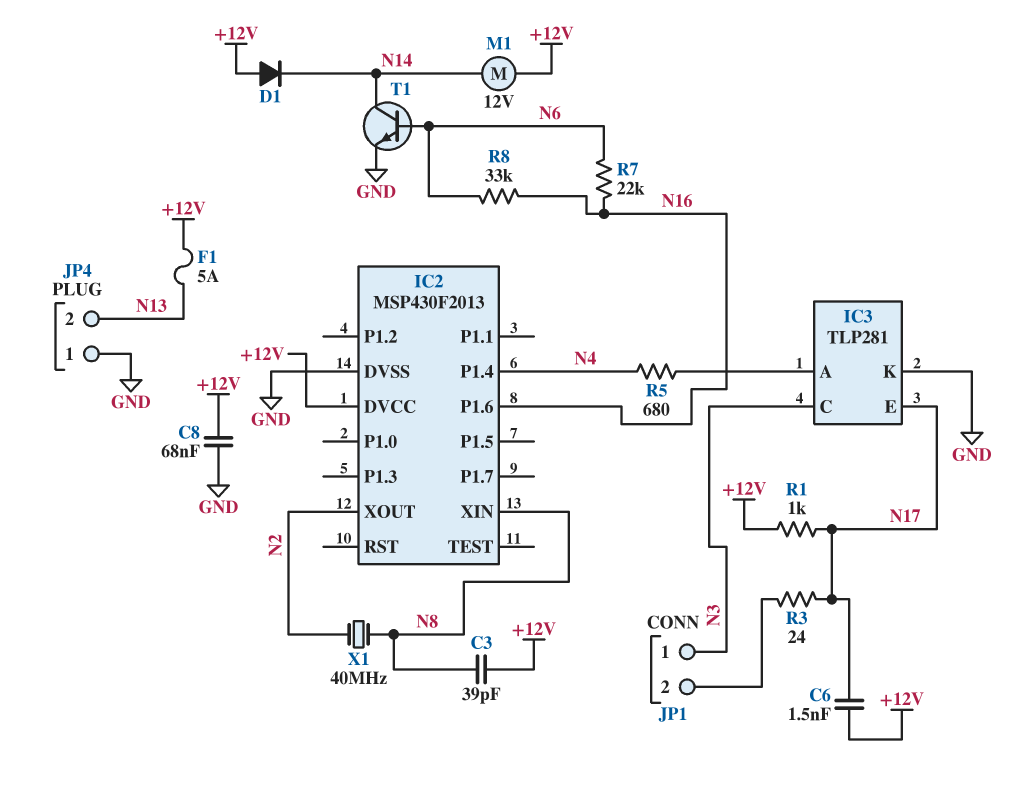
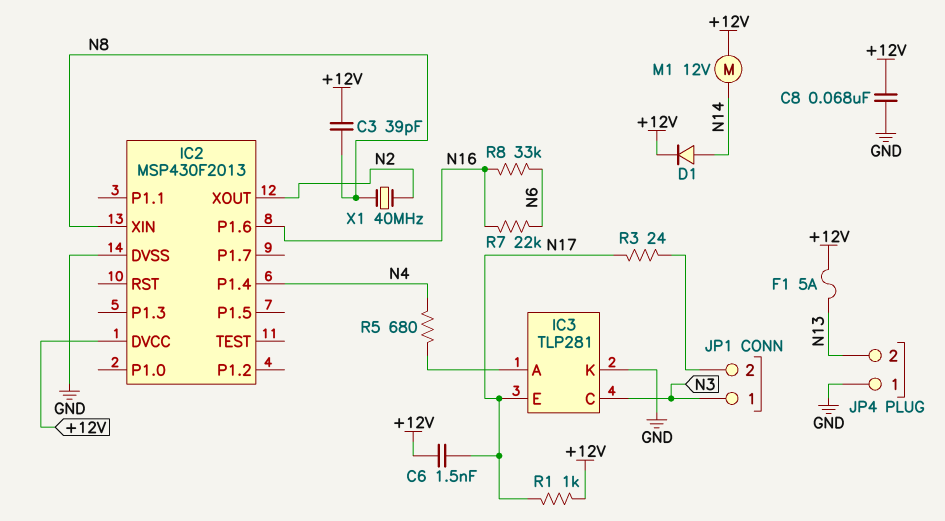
D1: diode (A +12V, K N14) -> diode (A N14, K +12V)
T1: NPN (B N6, C N14, E GND) -> none

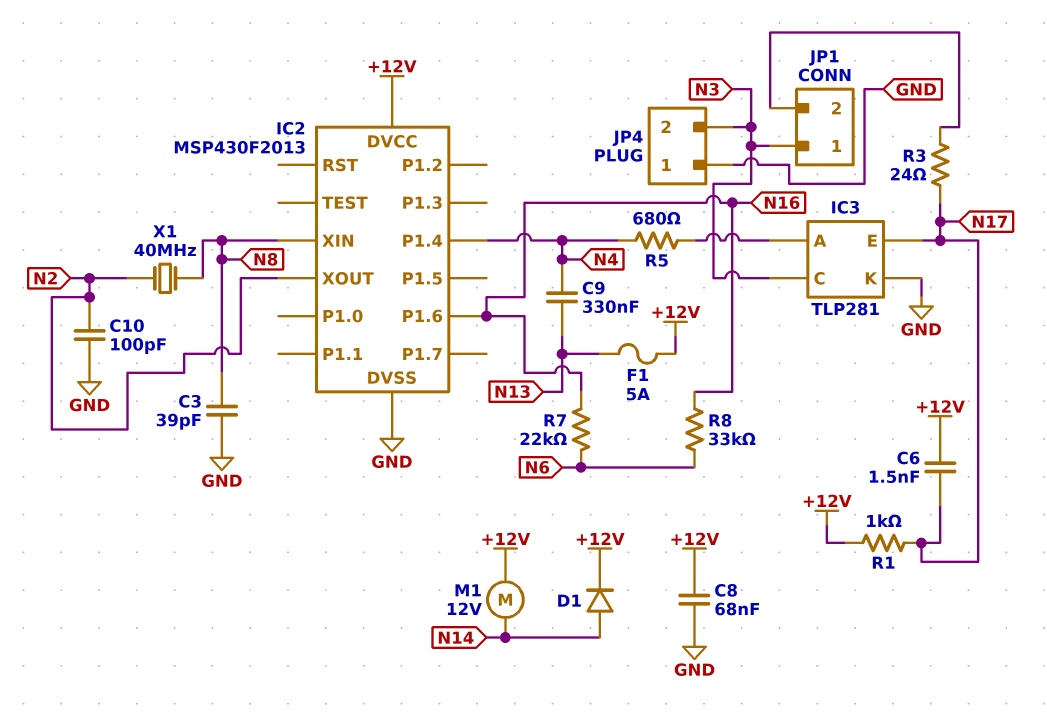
C3: 39pF (+12V, N8) -> 39pF (GND, N8)
C9: none -> 330nF (N4, N13)
C10: none -> 100pF (GND, N2)
JP4 pin 2: N13 -> N3

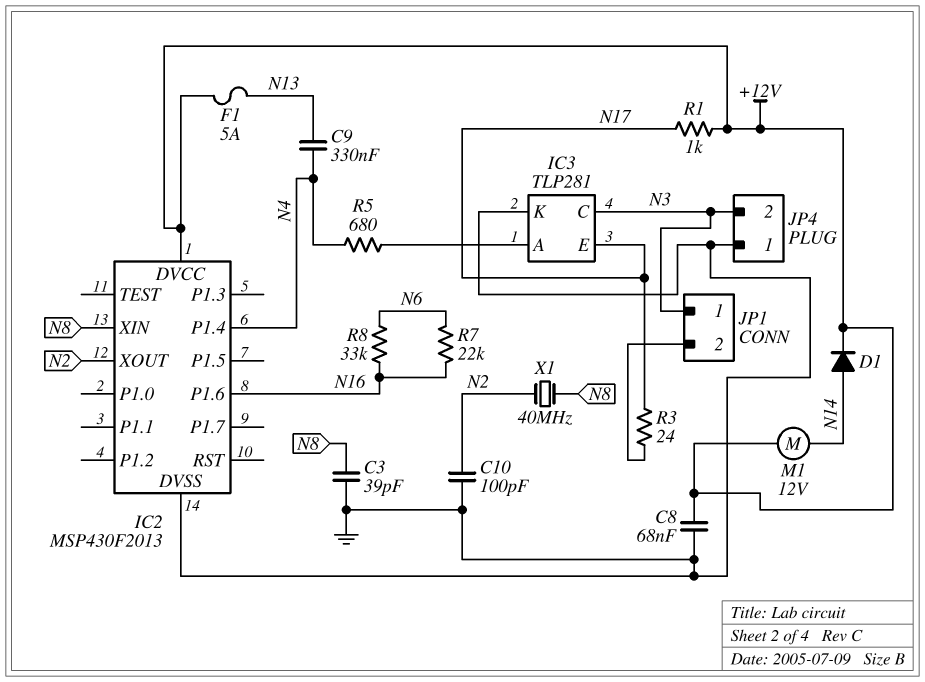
C6: 1.5nF (+12V, N17) -> none

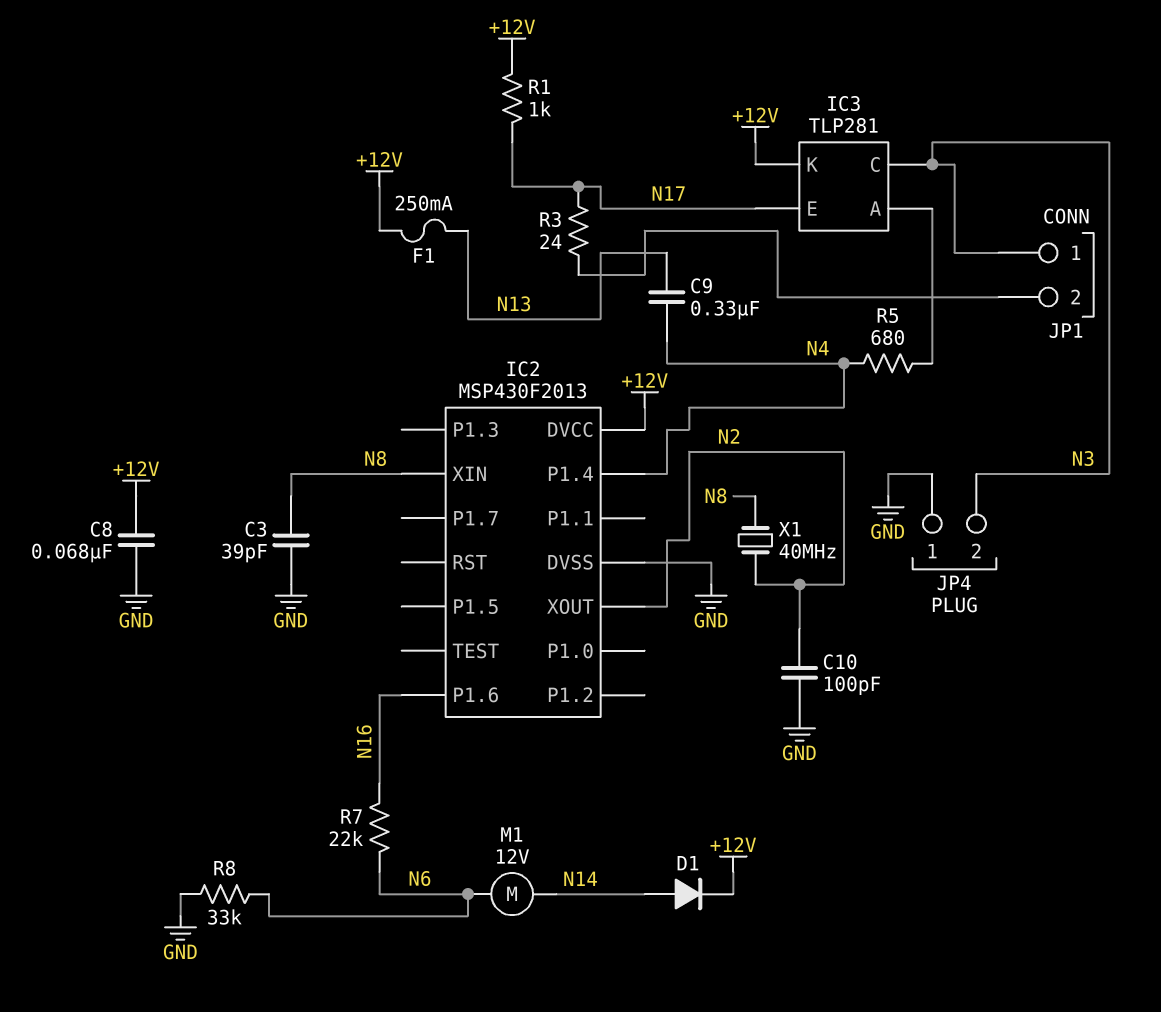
F1: 5A (+12V, N13) -> 250mA (+12V, N13)
IC3 pin K: GND -> +12V
M1: motor 12V (+12V, N14) -> motor 12V (N6, N14)
R8: 33k (N6, N16) -> 33k (GND, N6)

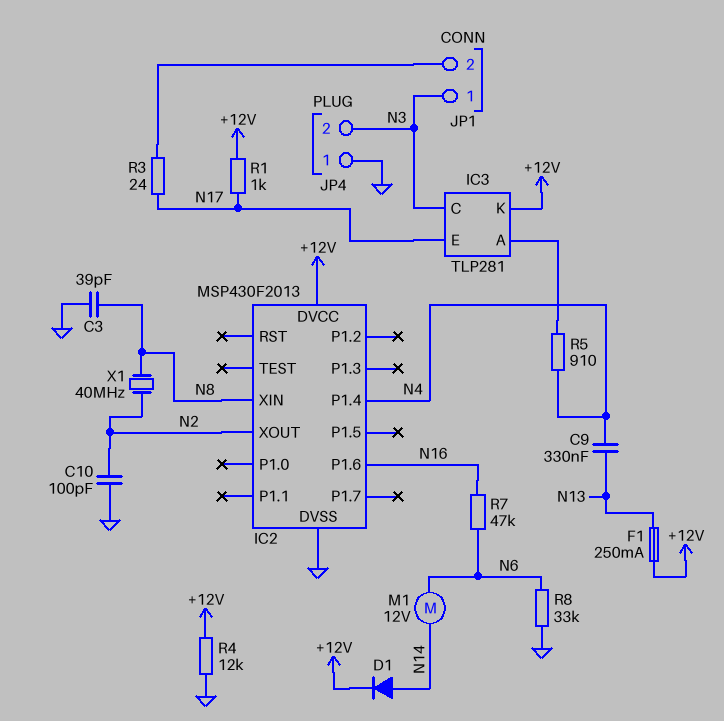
C8: 68nF (+12V, GND) -> none
R4: none -> 12k (+12V, GND)
R5: 680 (IC3/A, N4) -> 910 (IC3/A, N4)
R7: 22k (N6, N16) -> 47k (N6, N16)

